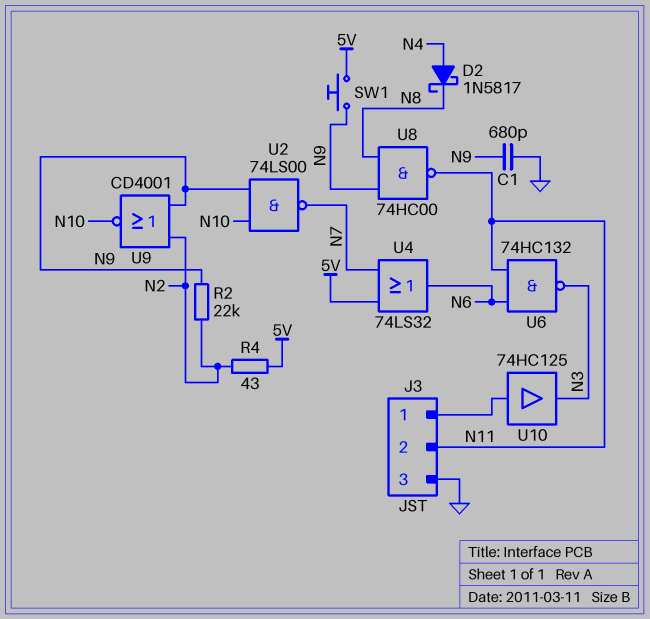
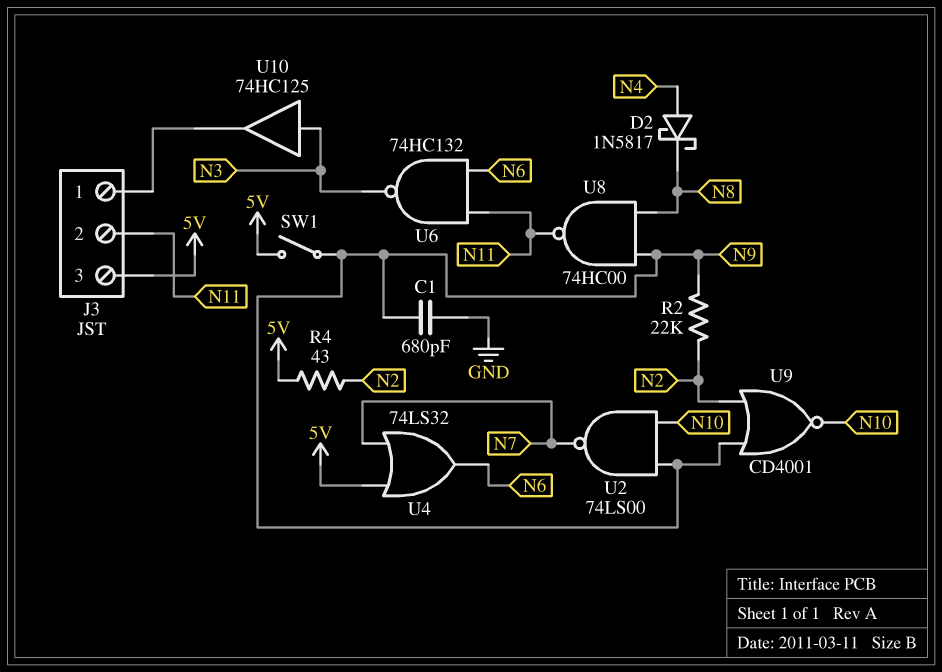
J3 pin 3: GND -> 5V
SW1: button (5V, N9) -> switch (5V, N9)
U10: buffer 74HC125 (in J3/1, out N3) -> buffer 74HC125 (in N3, out J3/1)

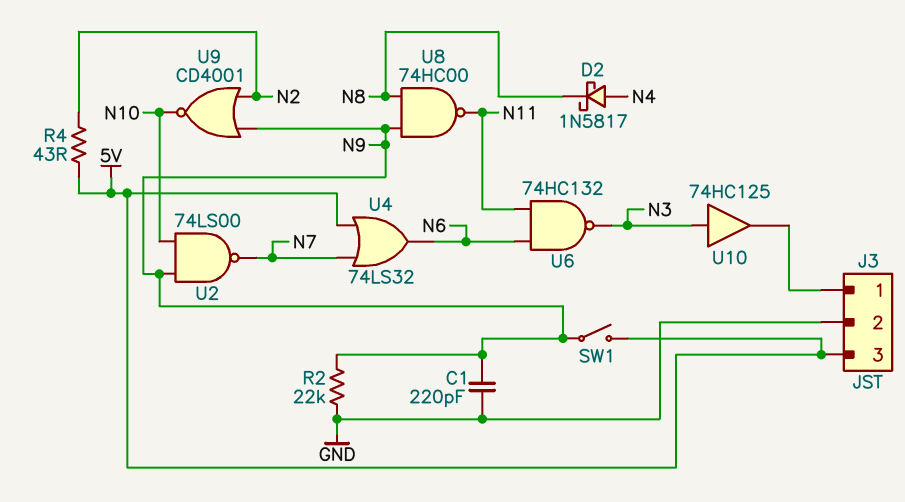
C1: 680pF (GND, N9) -> 220pF (GND, N9)
J3 pin 2: N11 -> GND
R2: 22k (N2, N9) -> 22k (GND, N9)

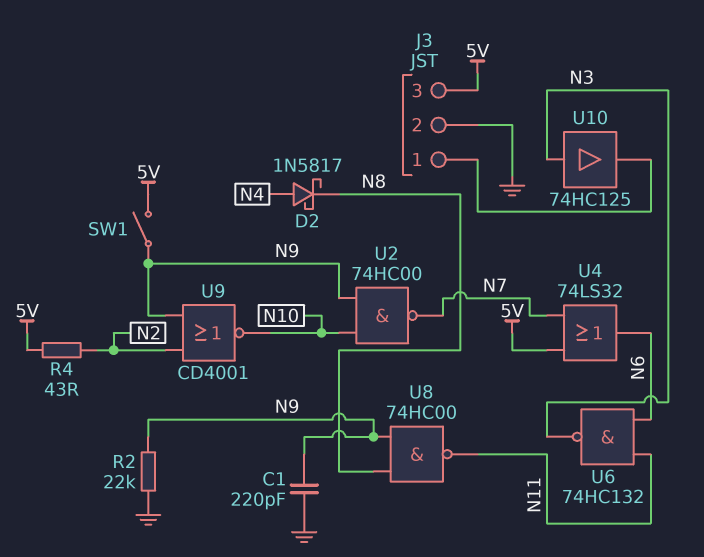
U2: NAND 74LS00 (in N9, in N10, out N7) -> NAND 74HC00 (in N9, in N10, out N7)

